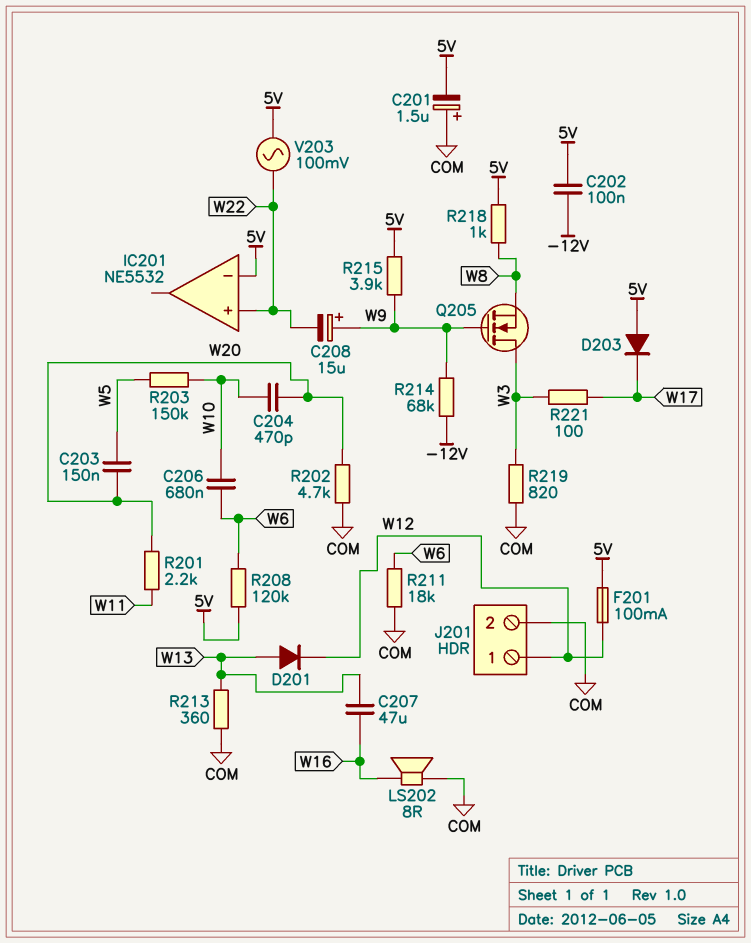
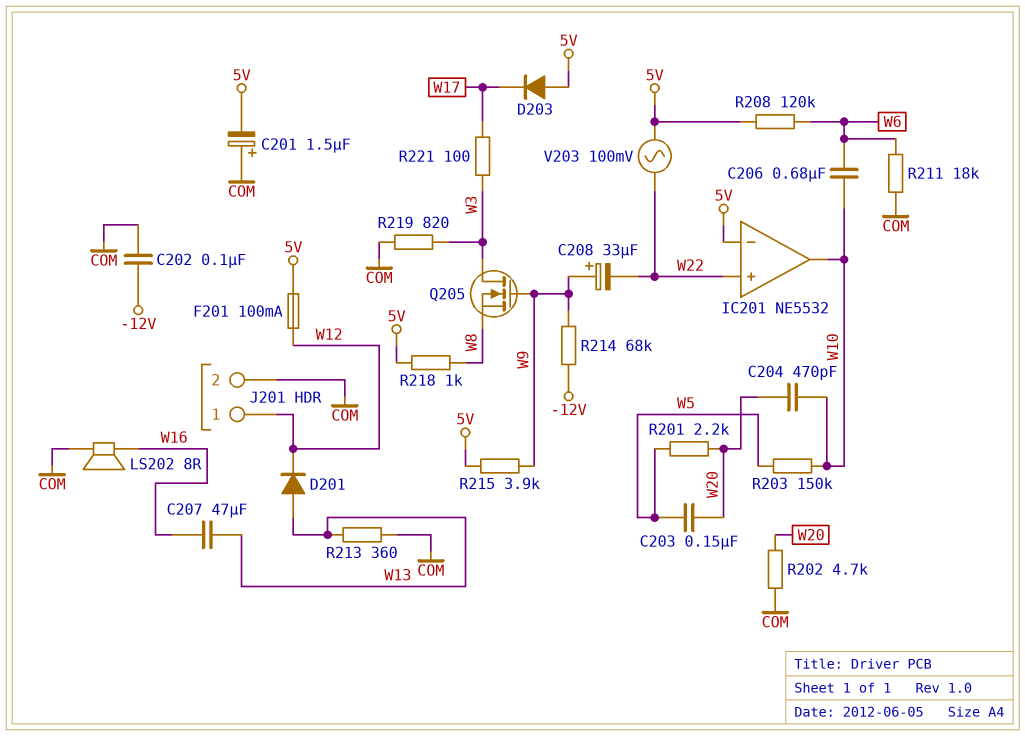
C202: 100nF (-12V, 5V) -> 100nF (-12V, COM)
C208: 15uF (plus W9, minus W22) -> 33uF (plus W9, minus W22)
IC201 pin out: none -> W10
R201: 2.2k (W11, W20) -> 2.2k (W5, W20)

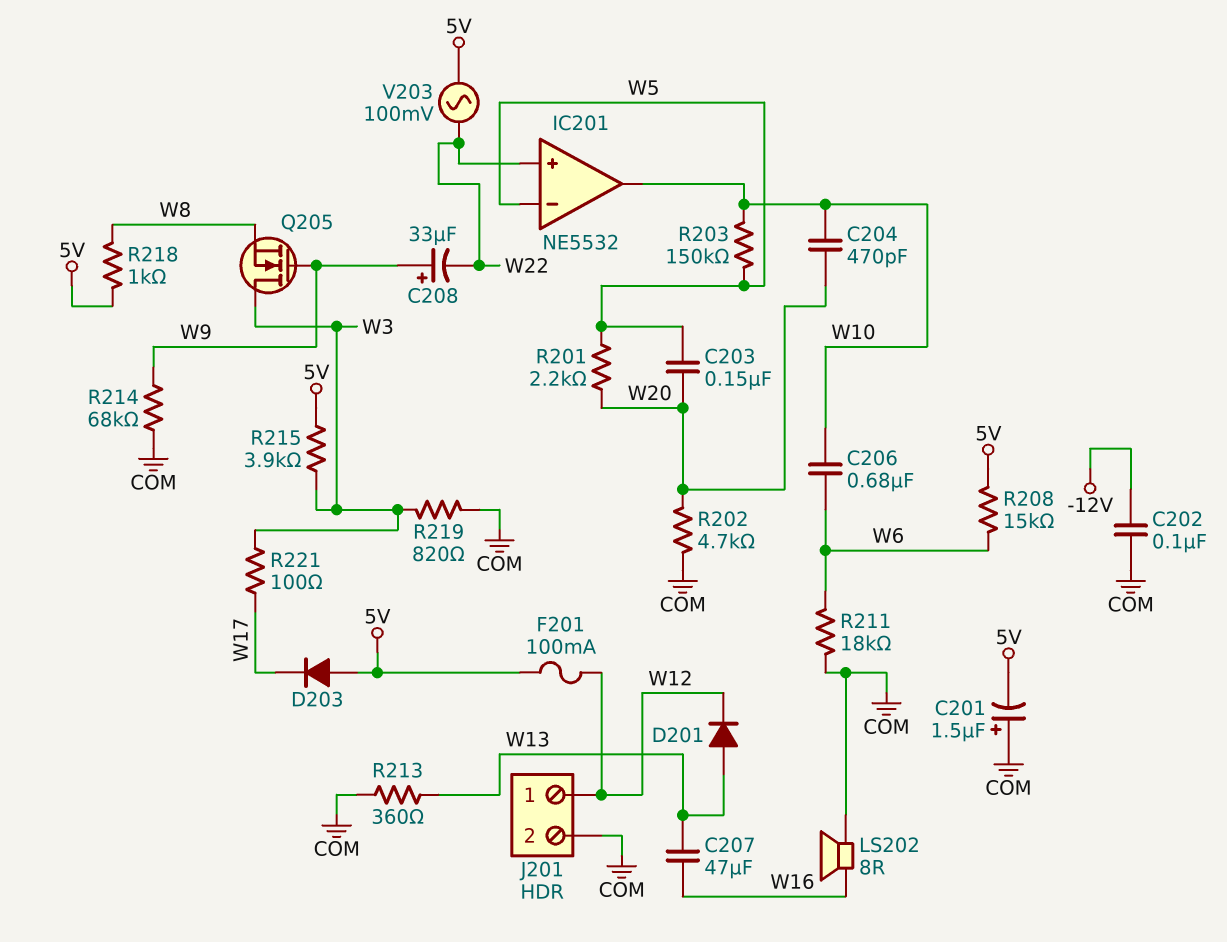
IC201 pin in-: 5V -> W5
R208: 120k (5V, W6) -> 15k (5V, W6)
R214: 68k (-12V, W9) -> 68k (COM, W9)
R215: 3.9k (5V, W9) -> 3.9k (5V, W3)

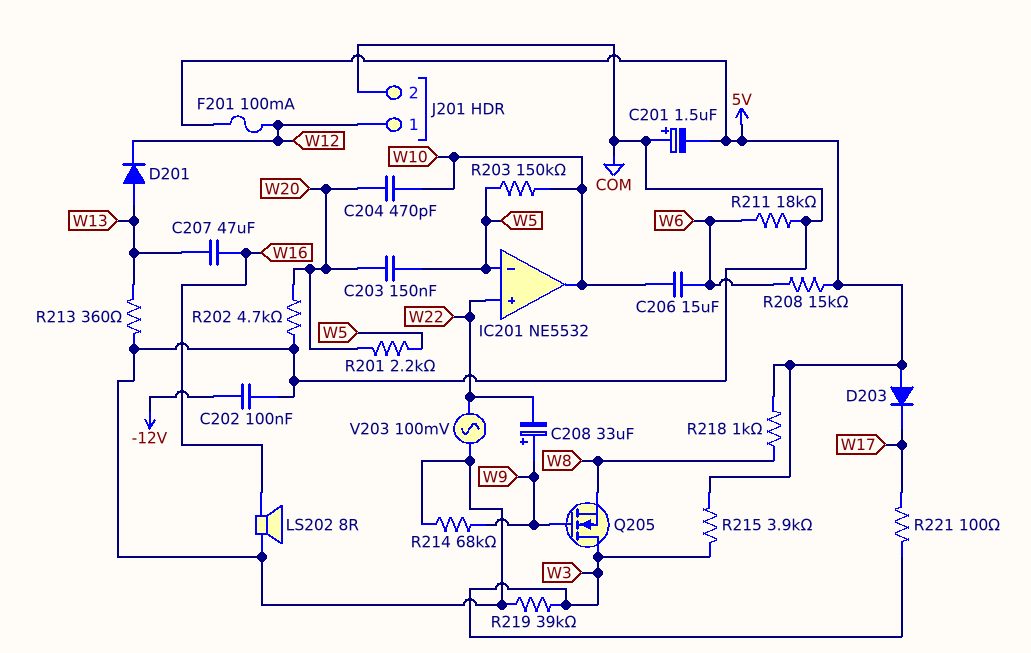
C206: 680nF (W6, W10) -> 15uF (W6, W10)
R219: 820 (COM, W3) -> 39k (COM, W3)
V203: AC 100mV (5V, W22) -> AC 100mV (COM, W22)

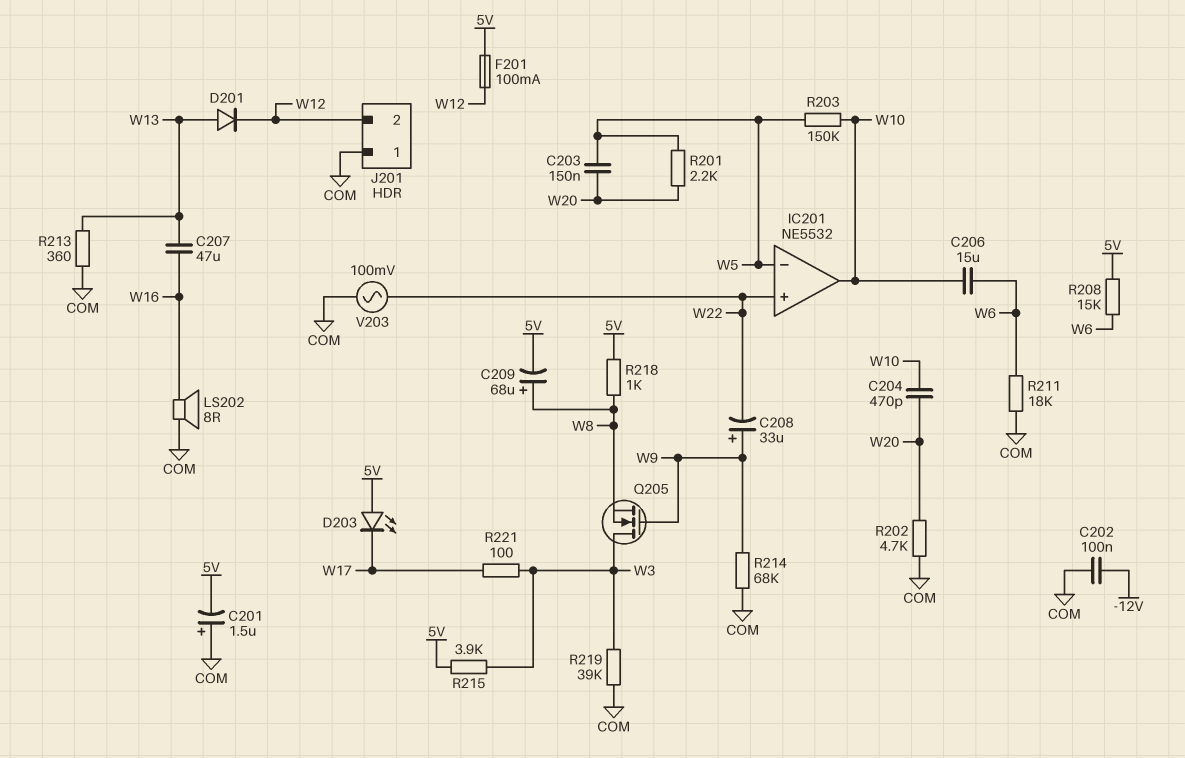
C209: none -> 68uF (plus W8, minus 5V)
D203: diode (A 5V, K W17) -> LED (A 5V, K W17)
J201 pin 1: W12 -> COM
J201 pin 2: COM -> W12

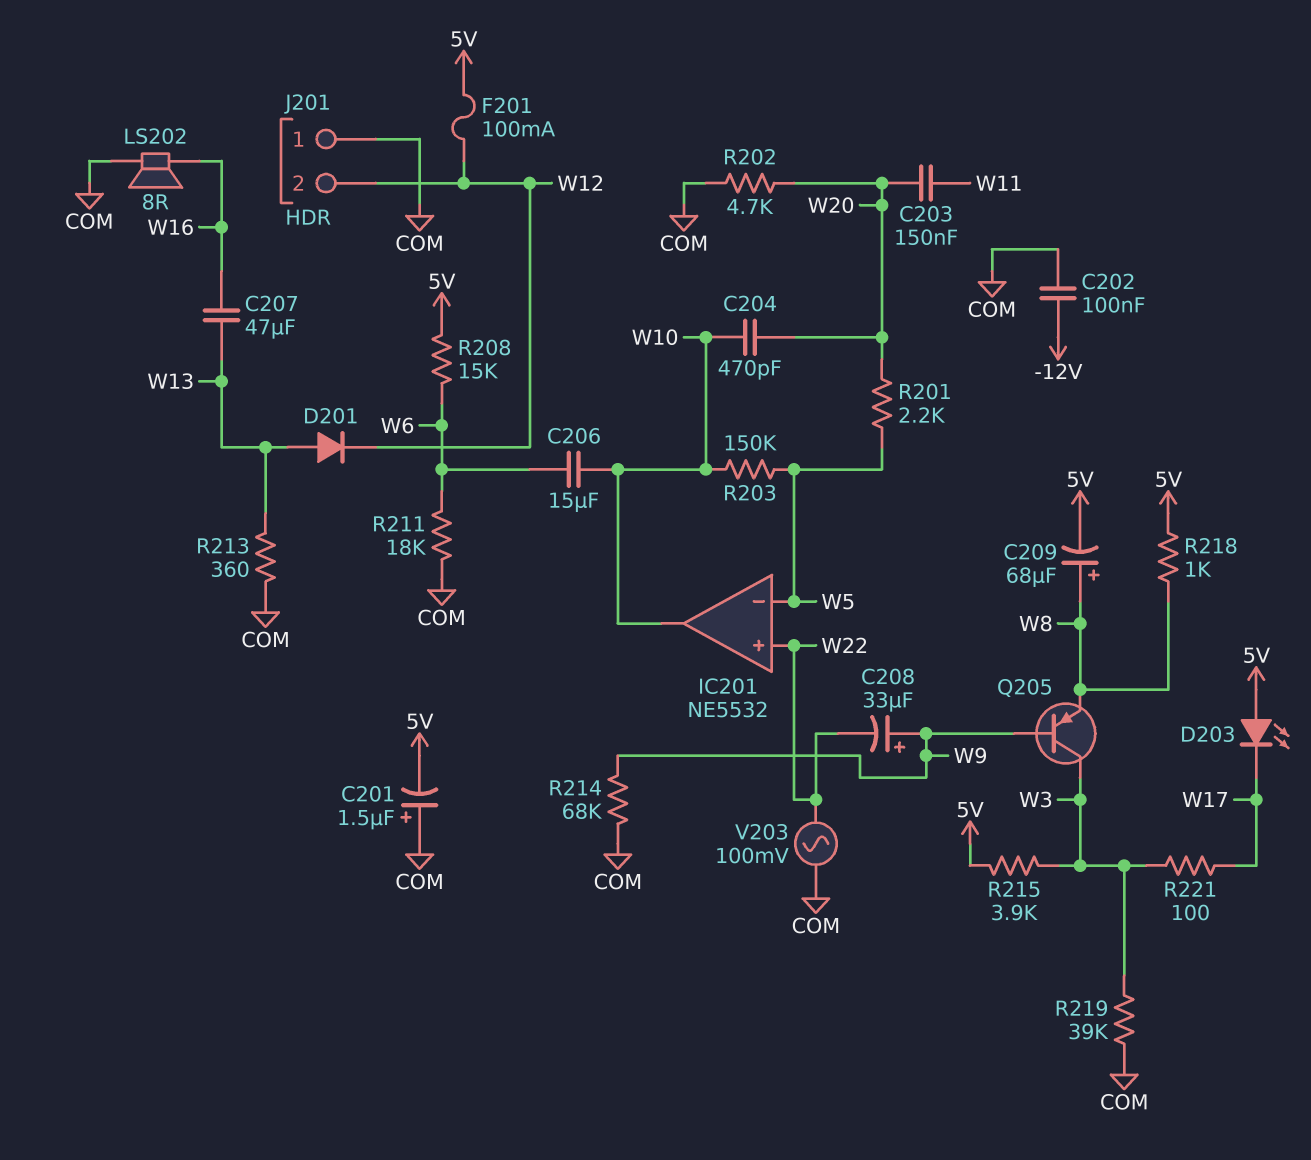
C203: 150nF (W5, W20) -> 150nF (W11, W20)
Q205: NMOS (G W9, D W3, S W8) -> PNP (B W9, C W3, E W8)

